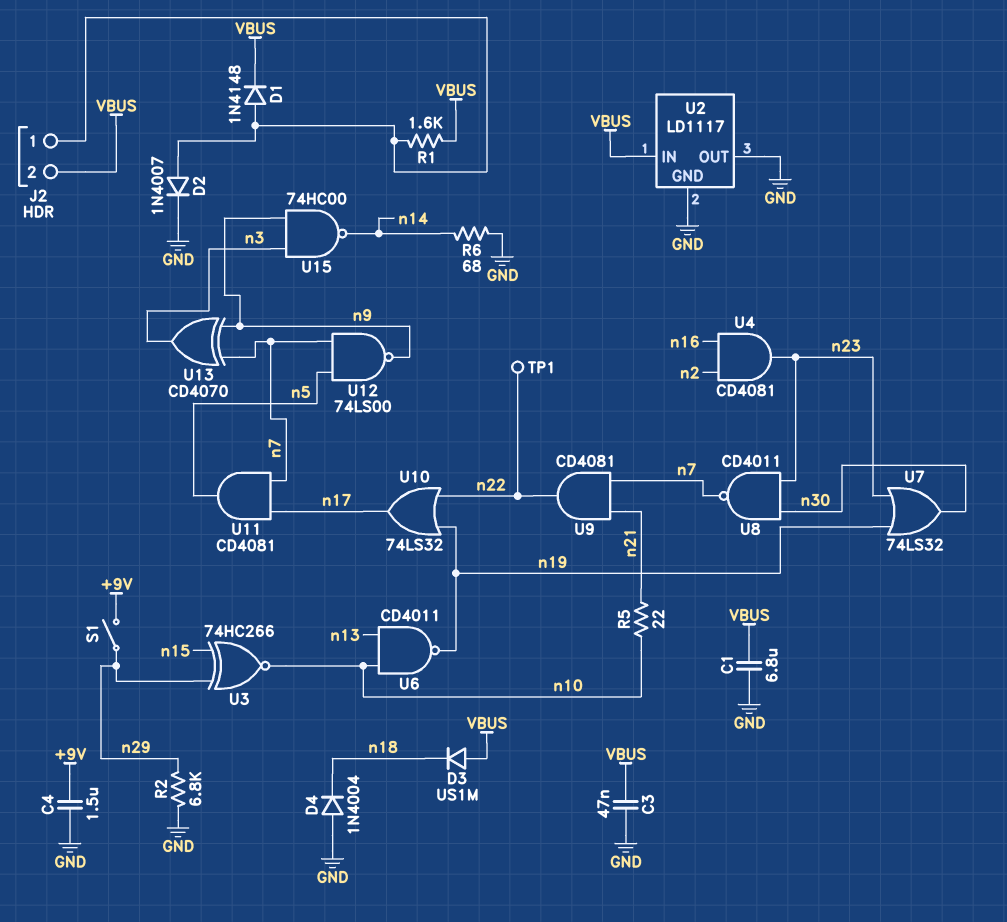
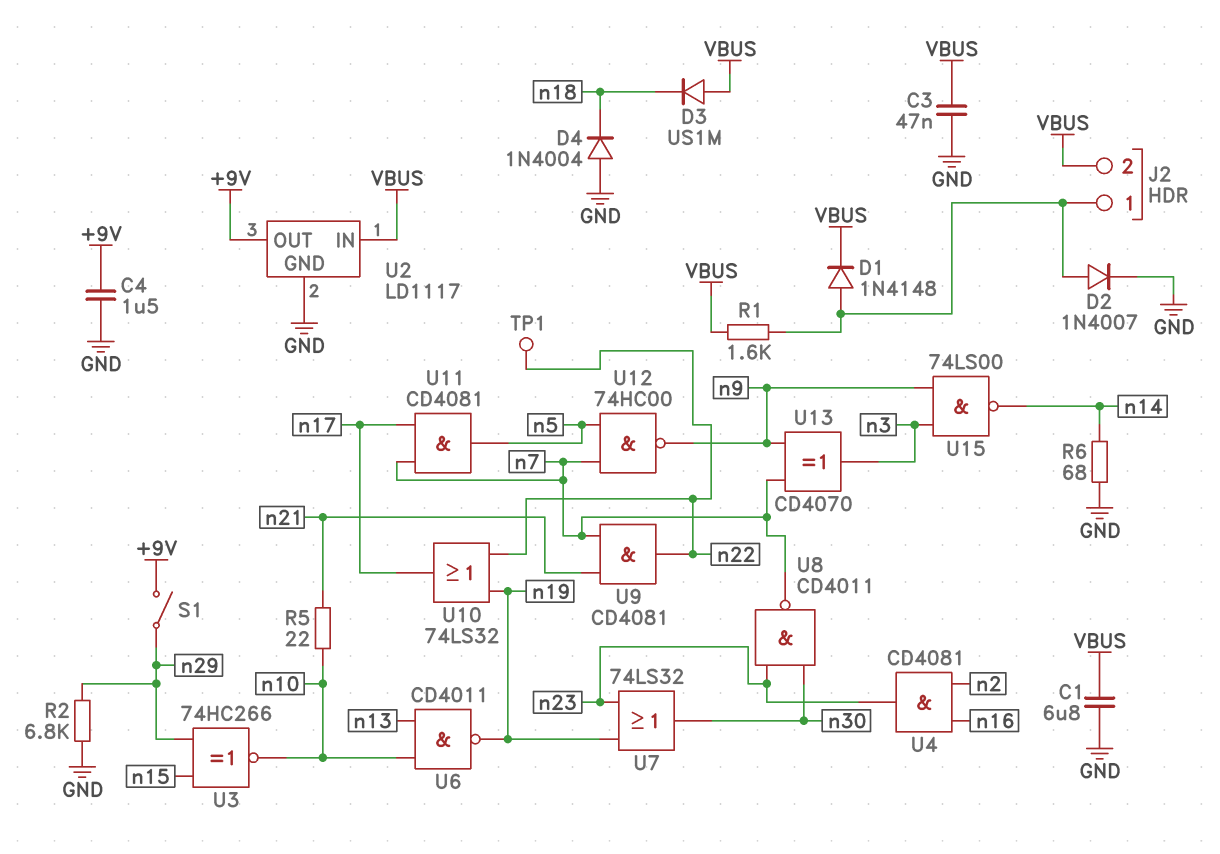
U2 pin OUT: GND -> +9V
U12: NAND 74LS00 (in n5, in n7, out n9) -> NAND 74HC00 (in n5, in n7, out n9)
U15: NAND 74HC00 (in n3, in n9, out n14) -> NAND 74LS00 (in n3, in n9, out n14)

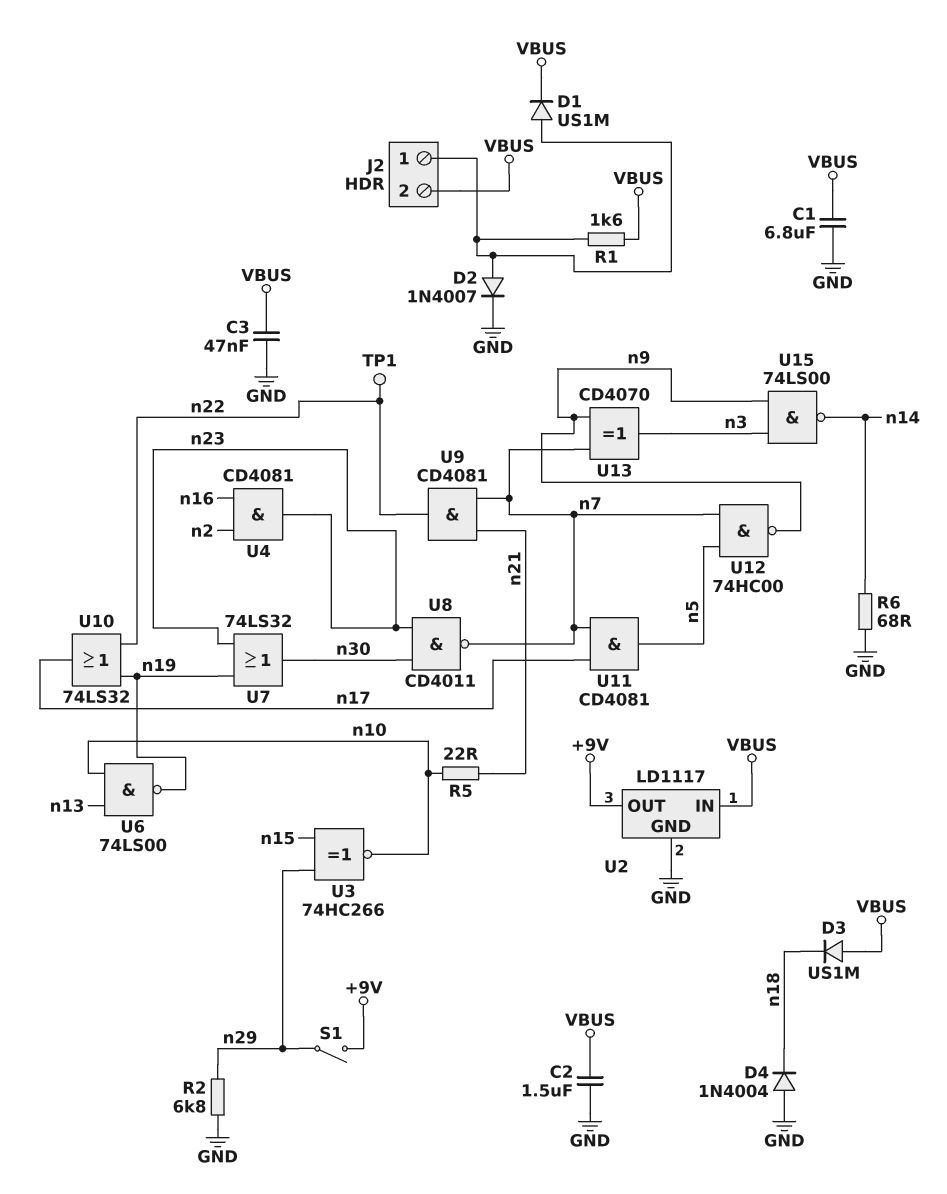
C2: none -> 1.5uF (GND, VBUS)
C4: 1.5uF (+9V, GND) -> none
D1: diode 1N4148 (A J2/1, K VBUS) -> diode US1M (A J2/1, K VBUS)
U6: NAND CD4011 (in n10, in n13, out n19) -> NAND 74LS00 (in n10, in n13, out n19)

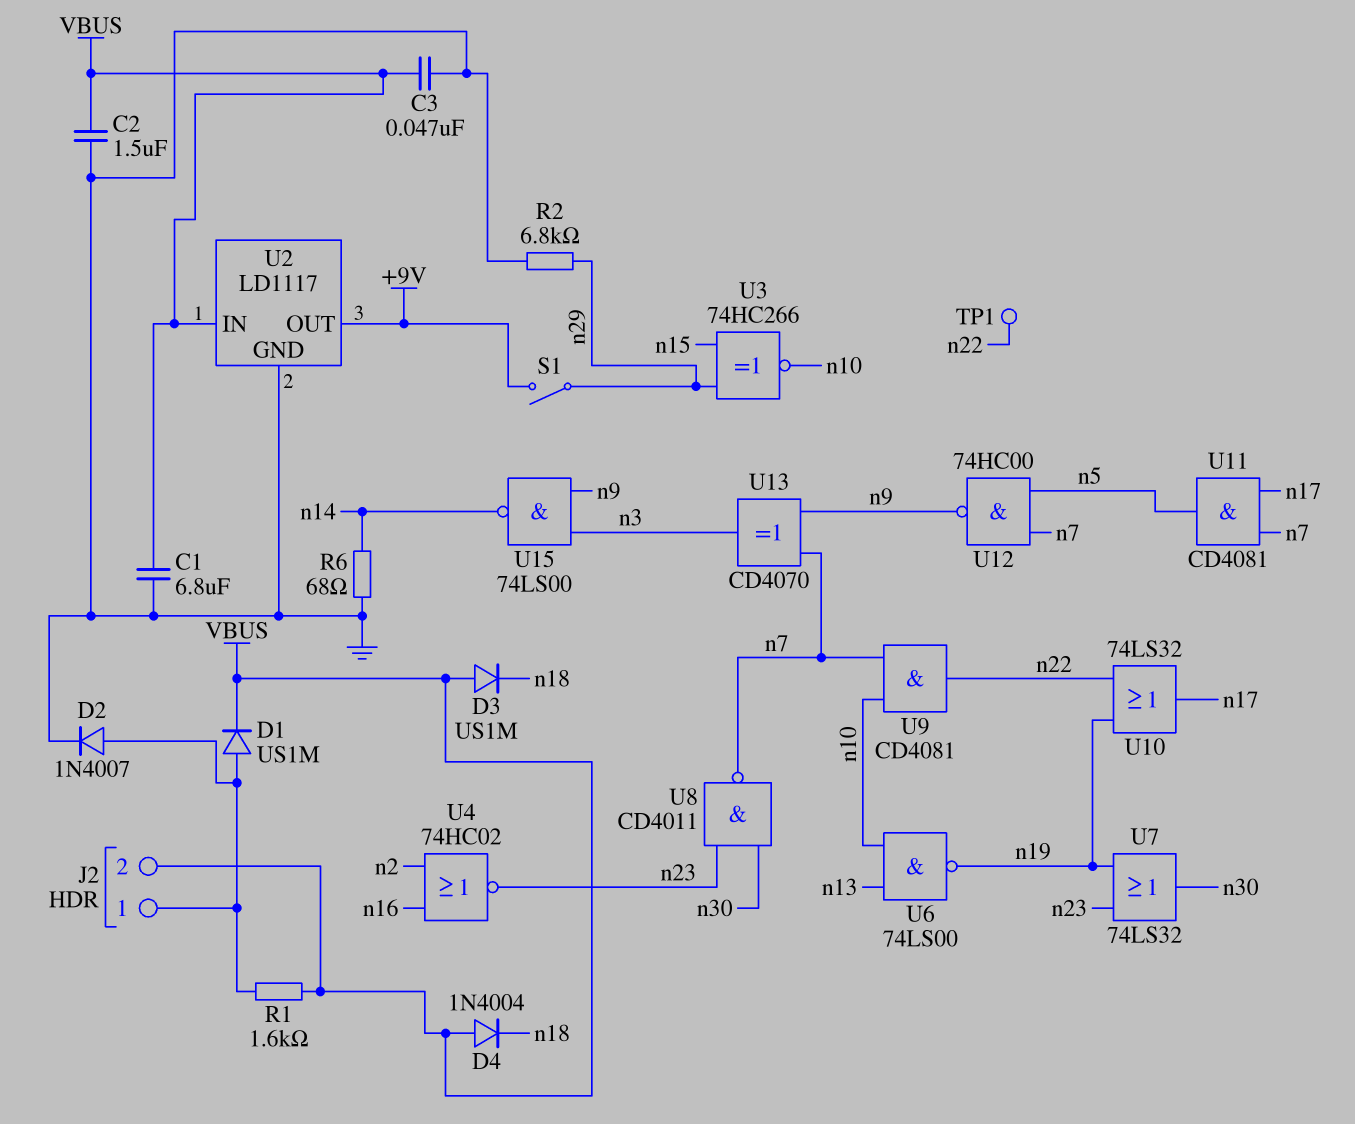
D4: diode 1N4004 (A GND, K n18) -> diode 1N4004 (A VBUS, K n18)
R5: 22 (n10, n21) -> none
U4: AND CD4081 (in n2, in n16, out n23) -> NOR 74HC02 (in n2, in n16, out n23)
U9: AND CD4081 (in n7, in n21, out n22) -> AND CD4081 (in n7, in n10, out n22)

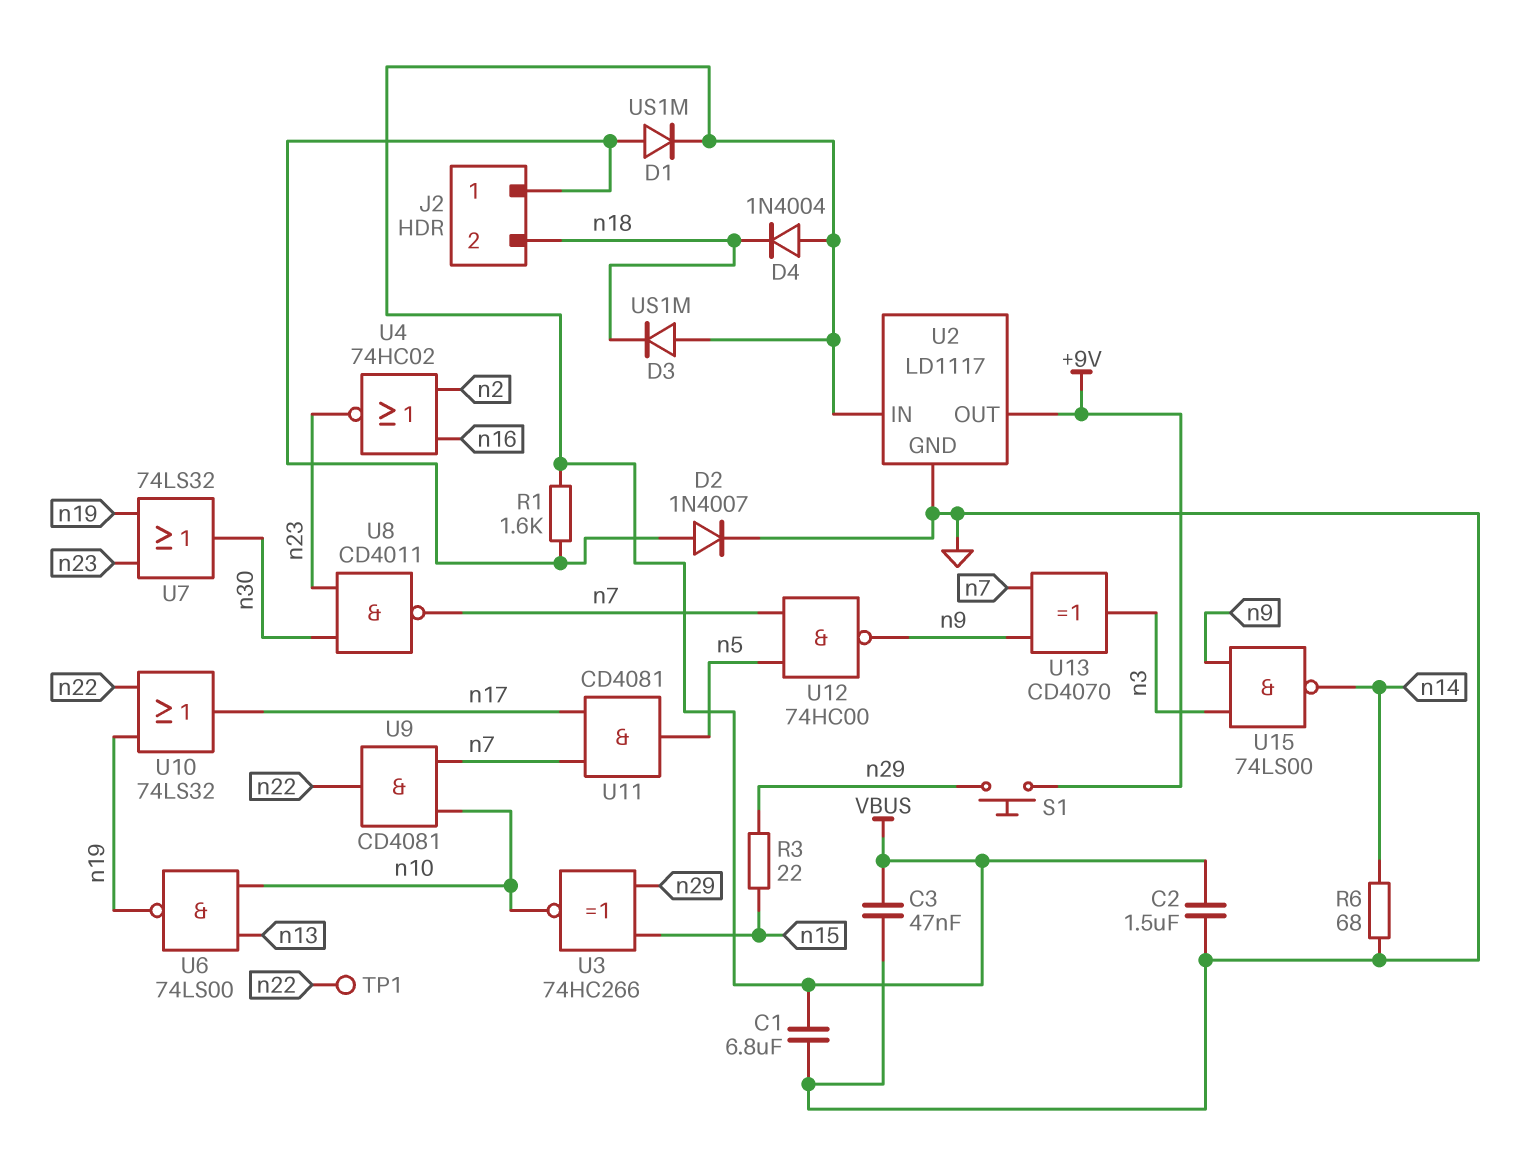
J2 pin 2: VBUS -> n18
R2: 6.8k (GND, n29) -> none
R3: none -> 22 (n15, n29)
S1: switch (+9V, n29) -> button (+9V, n29)

